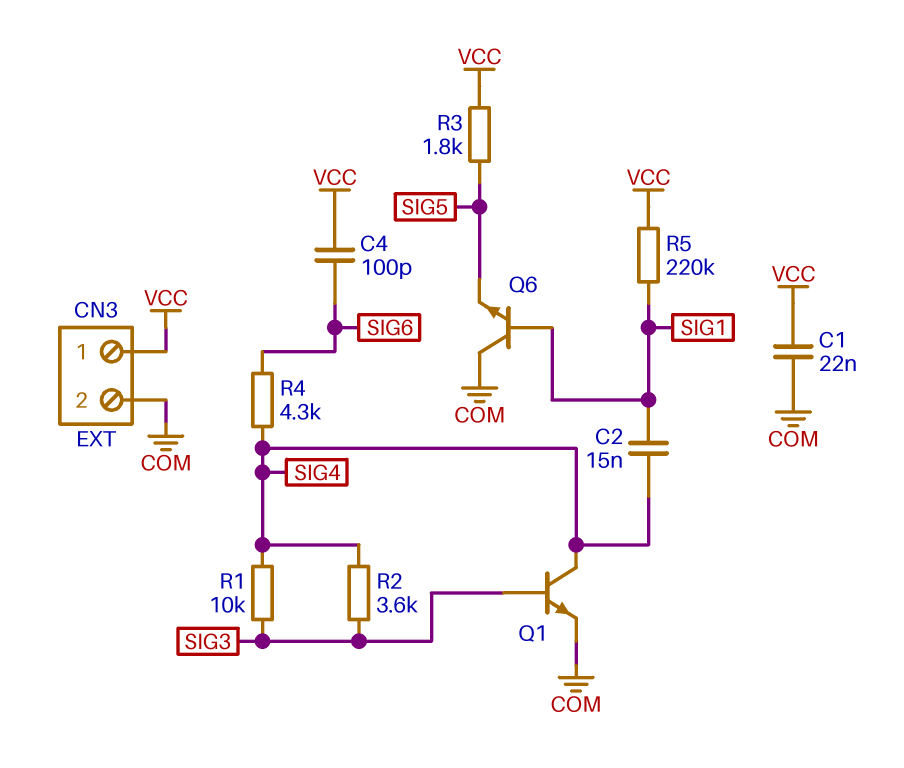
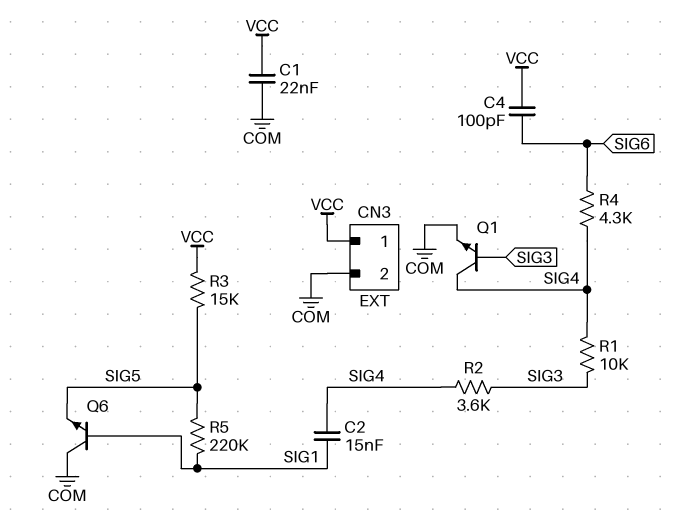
R3: 1.8k (SIG5, VCC) -> 15k (SIG5, VCC)
R5: 220k (SIG1, VCC) -> 220k (SIG1, SIG5)

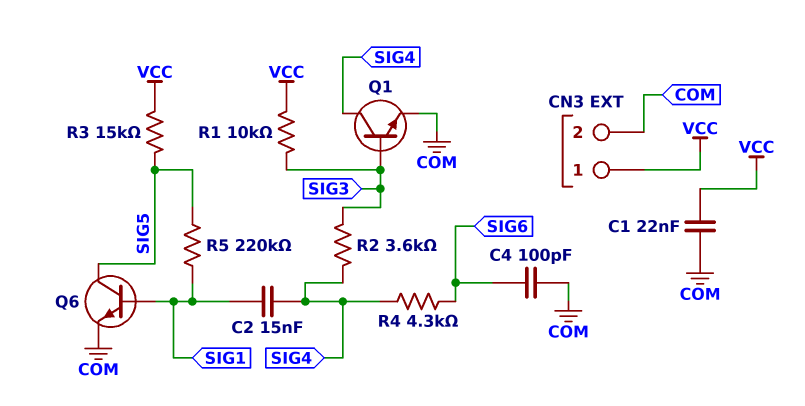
C4: 100pF (SIG6, VCC) -> 100pF (COM, SIG6)
Q6: NPN (B SIG1, C COM, E SIG5) -> NPN (B SIG1, C SIG5, E COM)
R1: 10k (SIG3, SIG4) -> 10k (SIG3, VCC)

